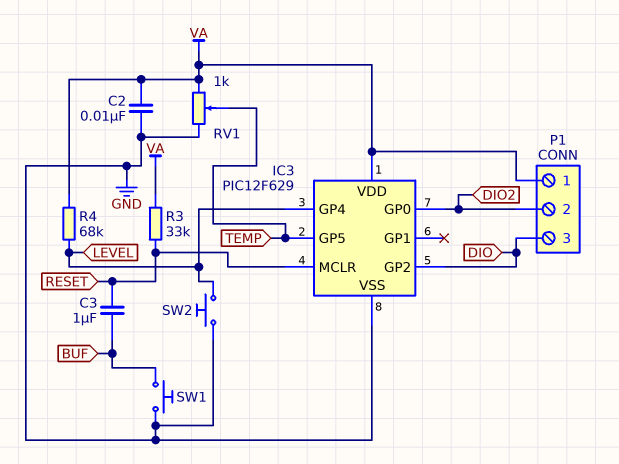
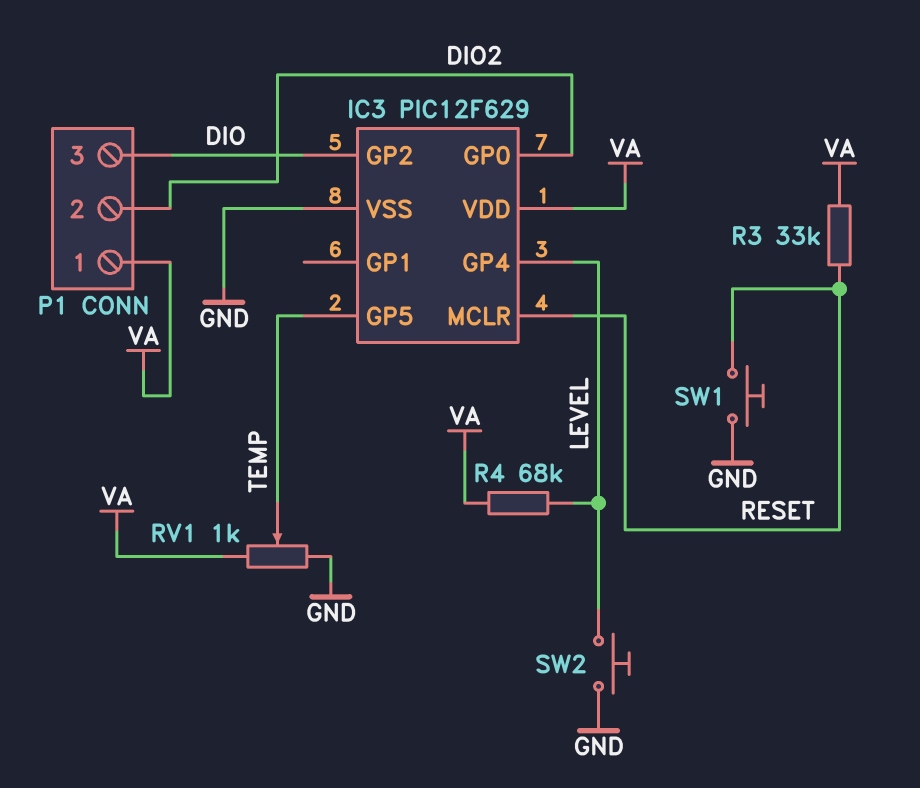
C2: 10nF (GND, VA) -> none
C3: 1uF (BUF, RESET) -> none
SW1: button (BUF, GND) -> button (GND, RESET)

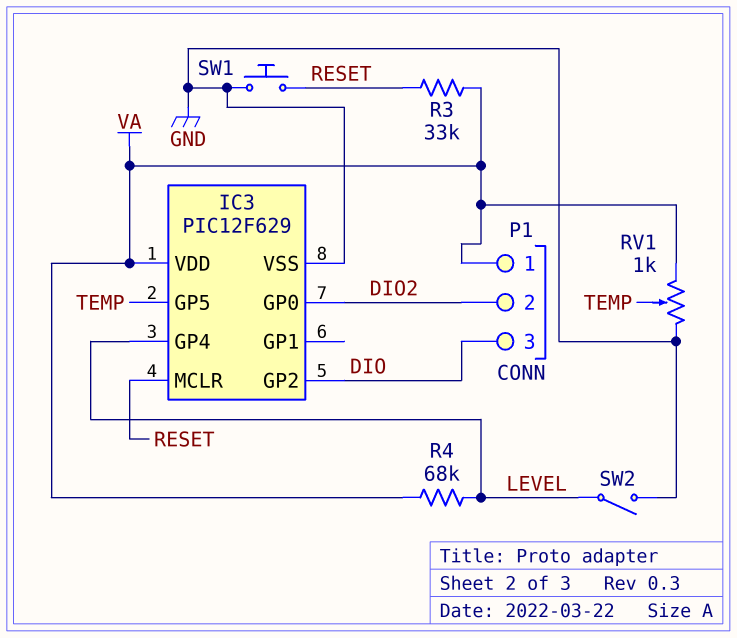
SW2: button (GND, LEVEL) -> switch (GND, LEVEL)

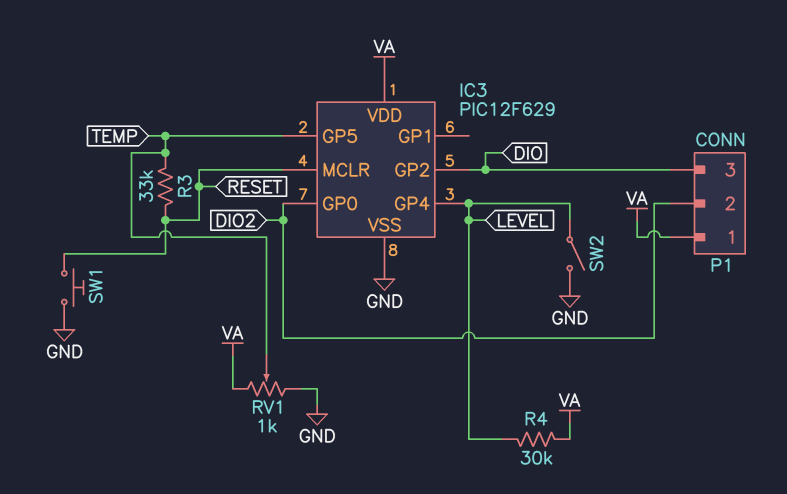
R3: 33k (RESET, VA) -> 33k (RESET, TEMP)
R4: 68k (LEVEL, VA) -> 30k (LEVEL, VA)

